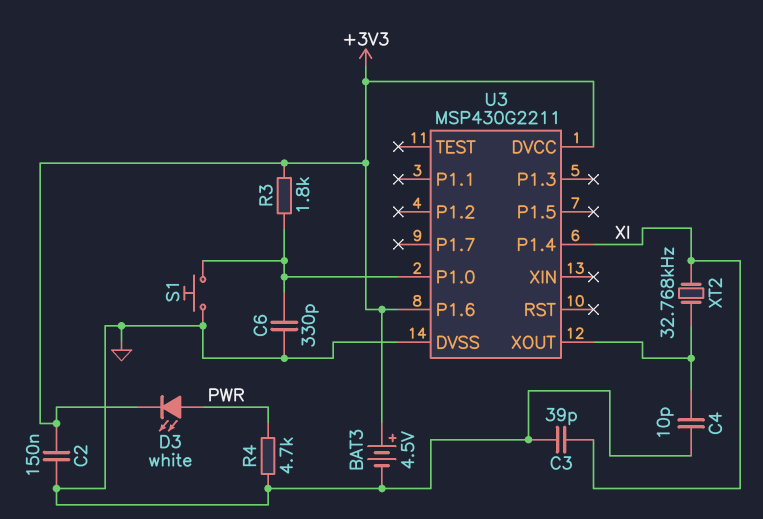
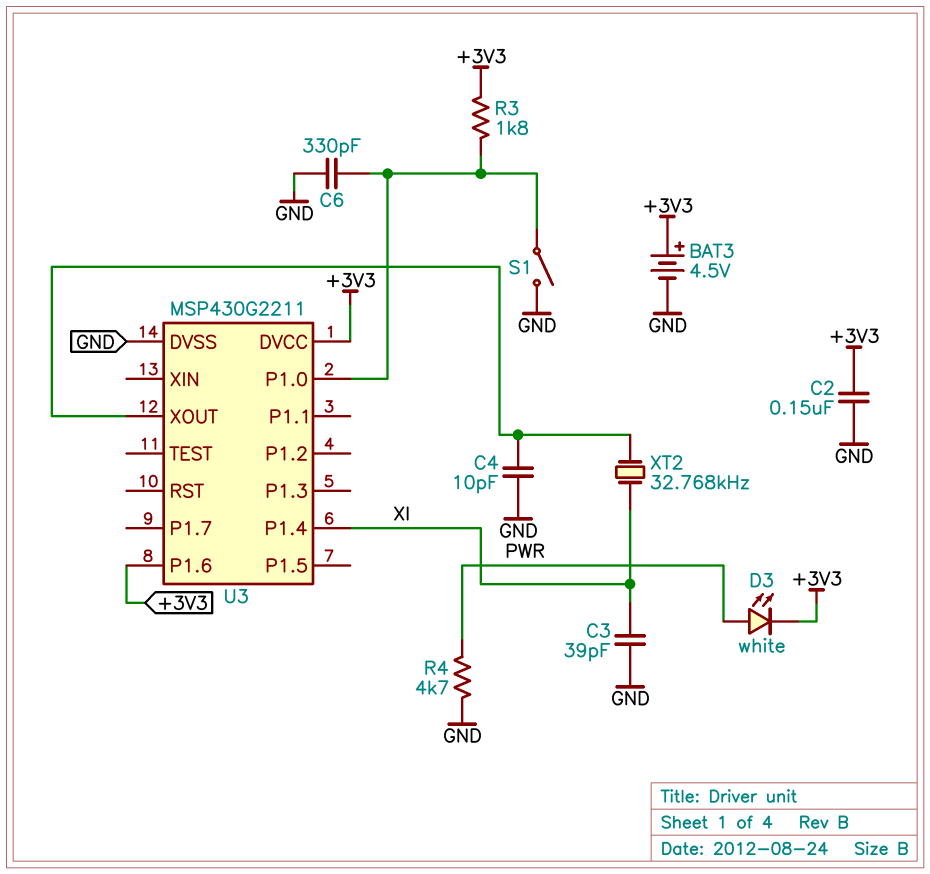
S1: button (GND, U3/P1.0) -> switch (GND, U3/P1.0)

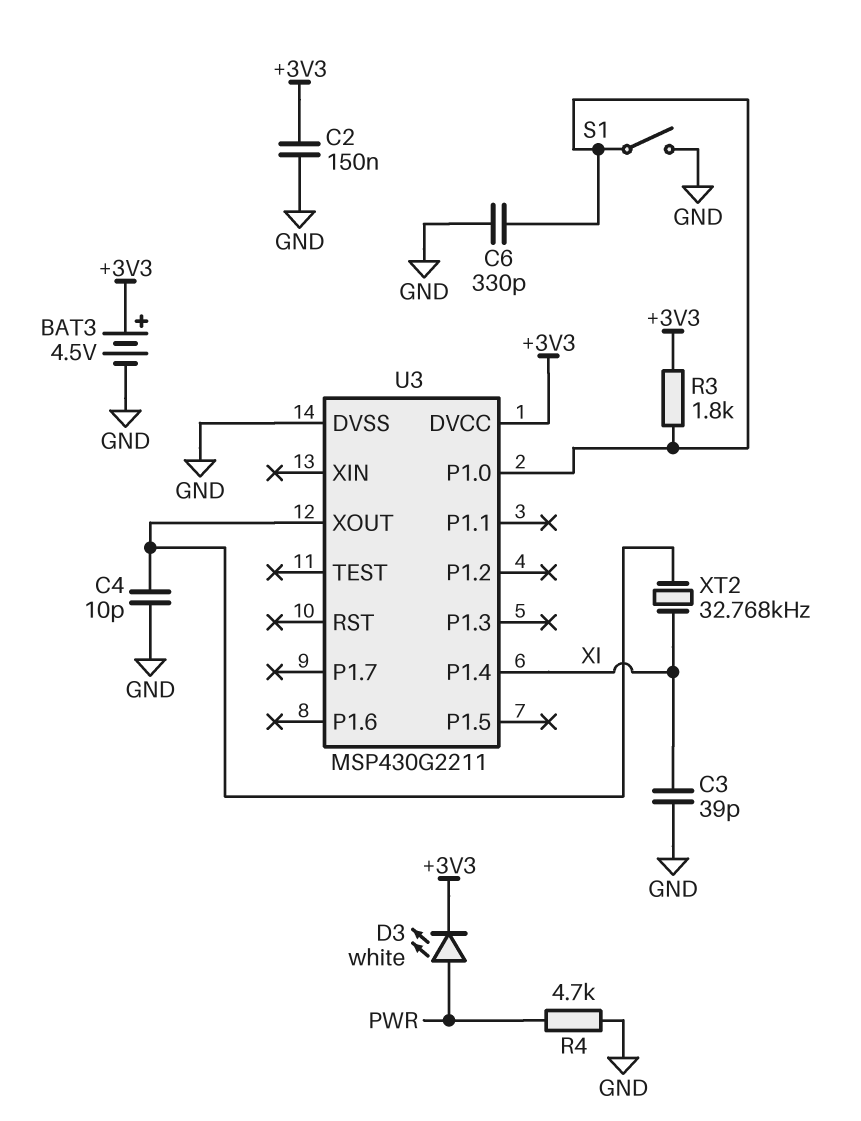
U3 pin P1.6: +3V3 -> none

